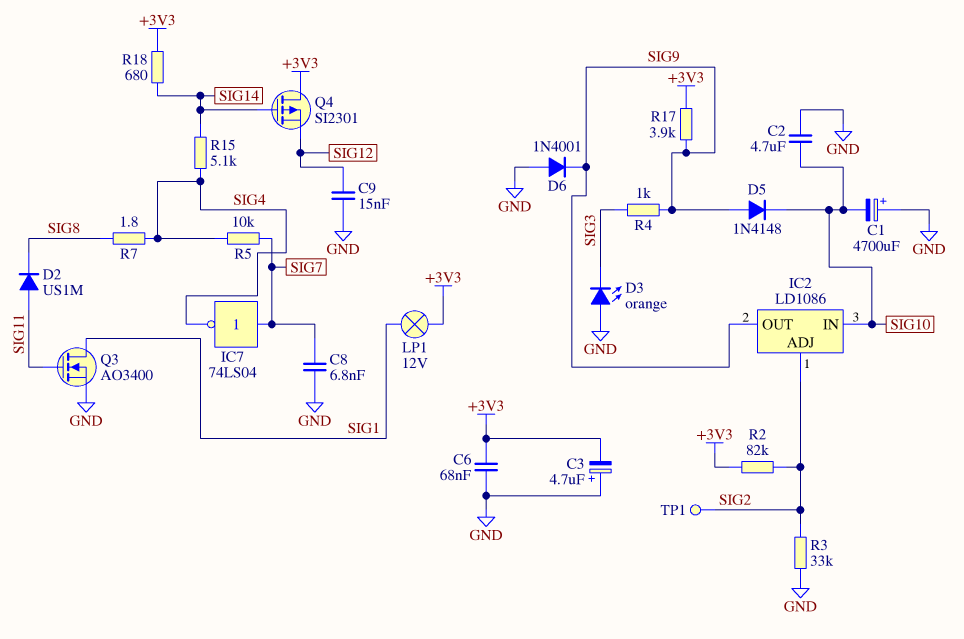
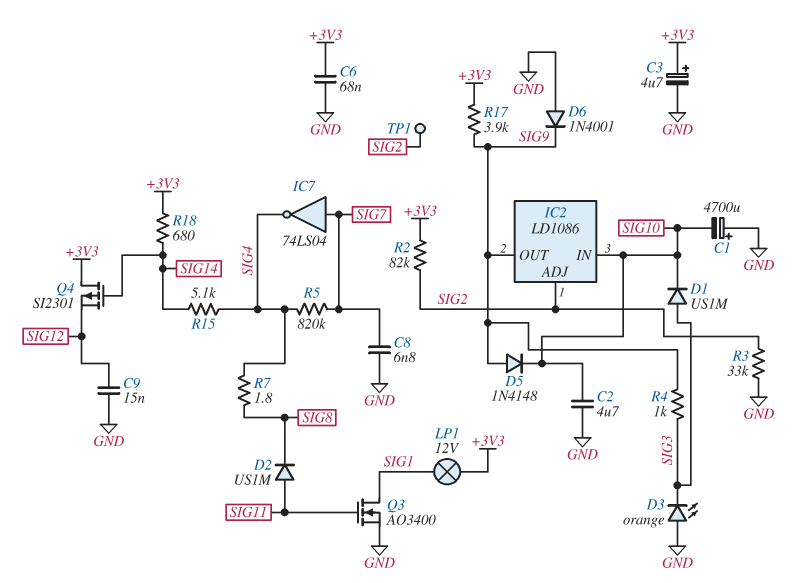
C3: 4.7uF (plus GND, minus +3V3) -> 4.7uF (plus +3V3, minus GND)
D1: none -> diode US1M (A SIG3, K SIG10)
R5: 10k (SIG4, SIG7) -> 820k (SIG4, SIG7)

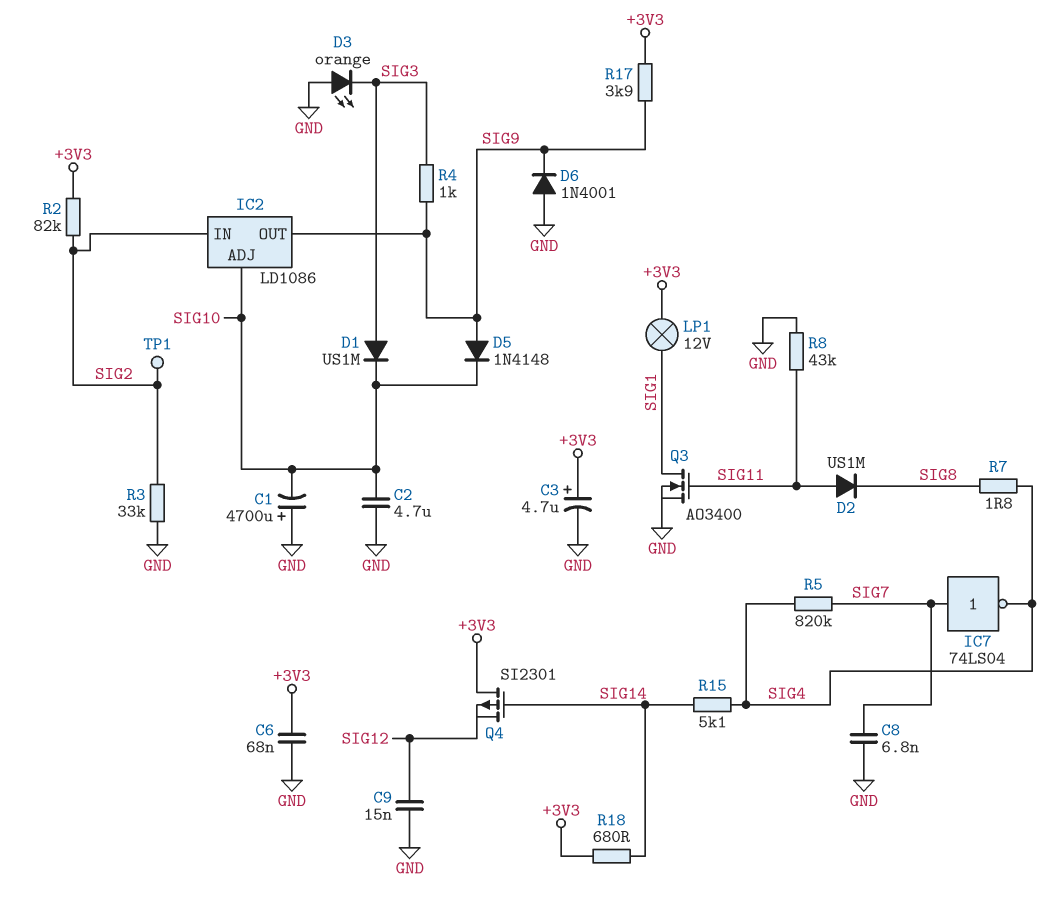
IC2 pin ADJ: SIG2 -> SIG10
IC2 pin IN: SIG10 -> SIG2
R8: none -> 43k (GND, SIG11)

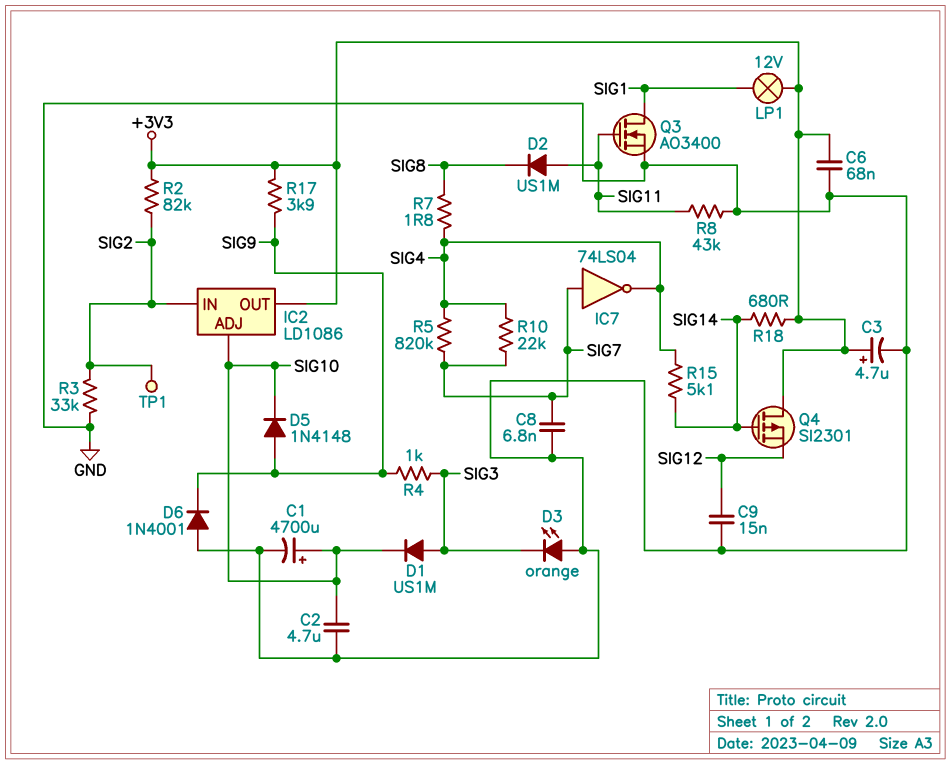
C1: 4700uF (plus GND, minus SIG10) -> 4700uF (plus SIG10, minus GND)
IC2 pin OUT: SIG9 -> +3V3
R10: none -> 22k (SIG4, SIG7)

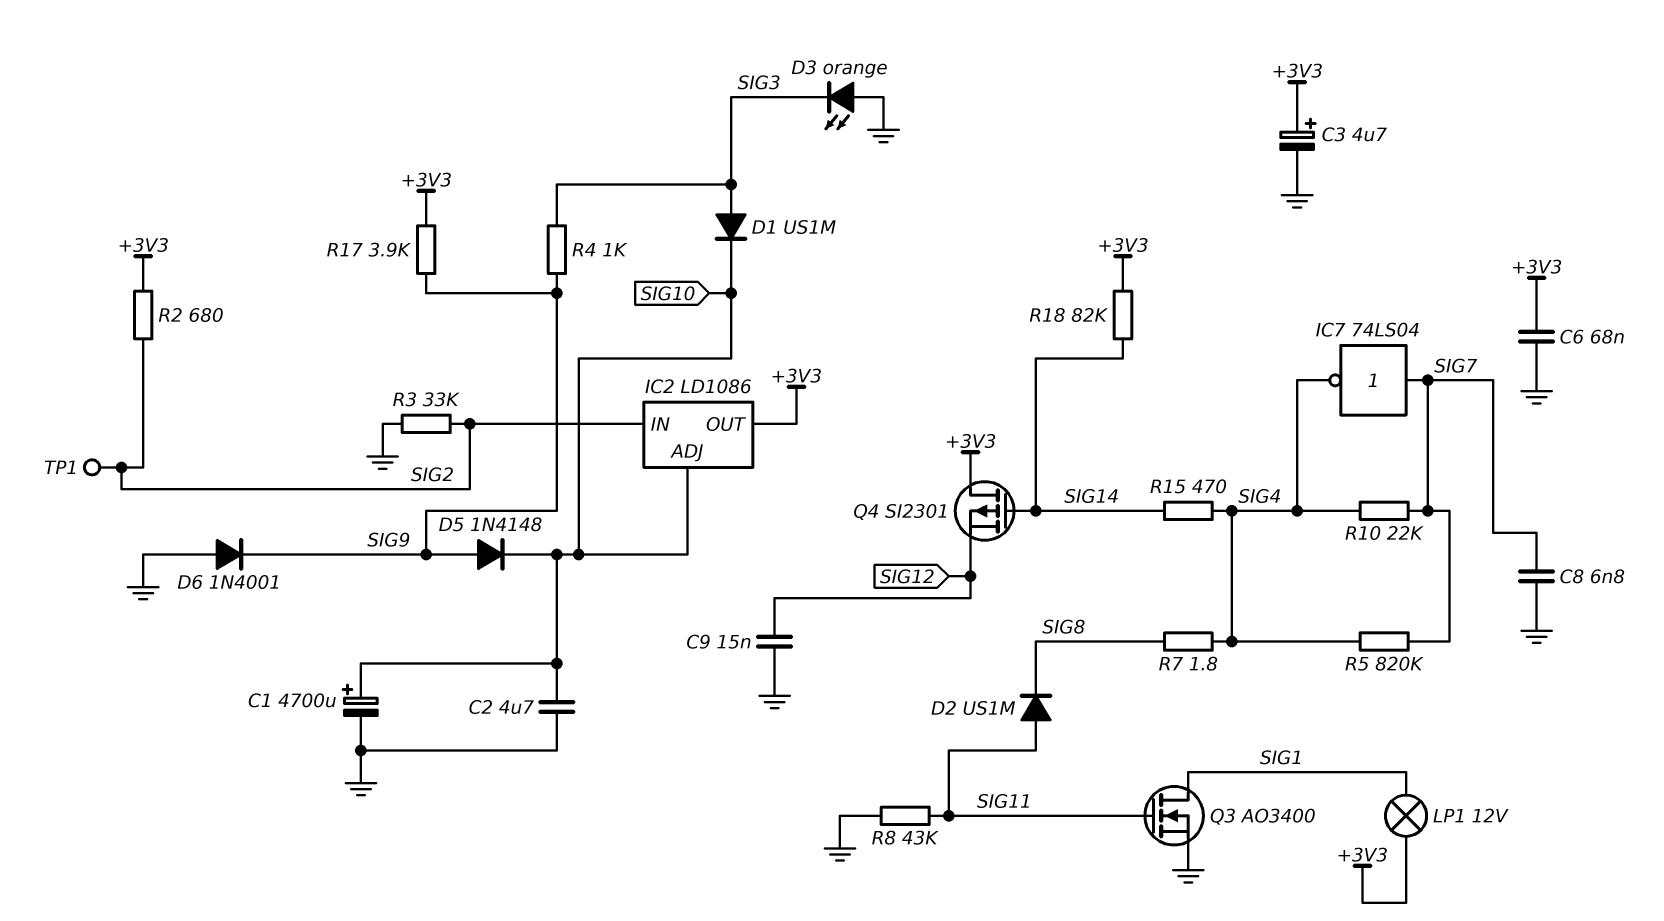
R2: 82k (+3V3, SIG2) -> 680 (+3V3, SIG2)
R15: 5.1k (SIG4, SIG14) -> 470 (SIG4, SIG14)
R18: 680 (+3V3, SIG14) -> 82k (+3V3, SIG14)

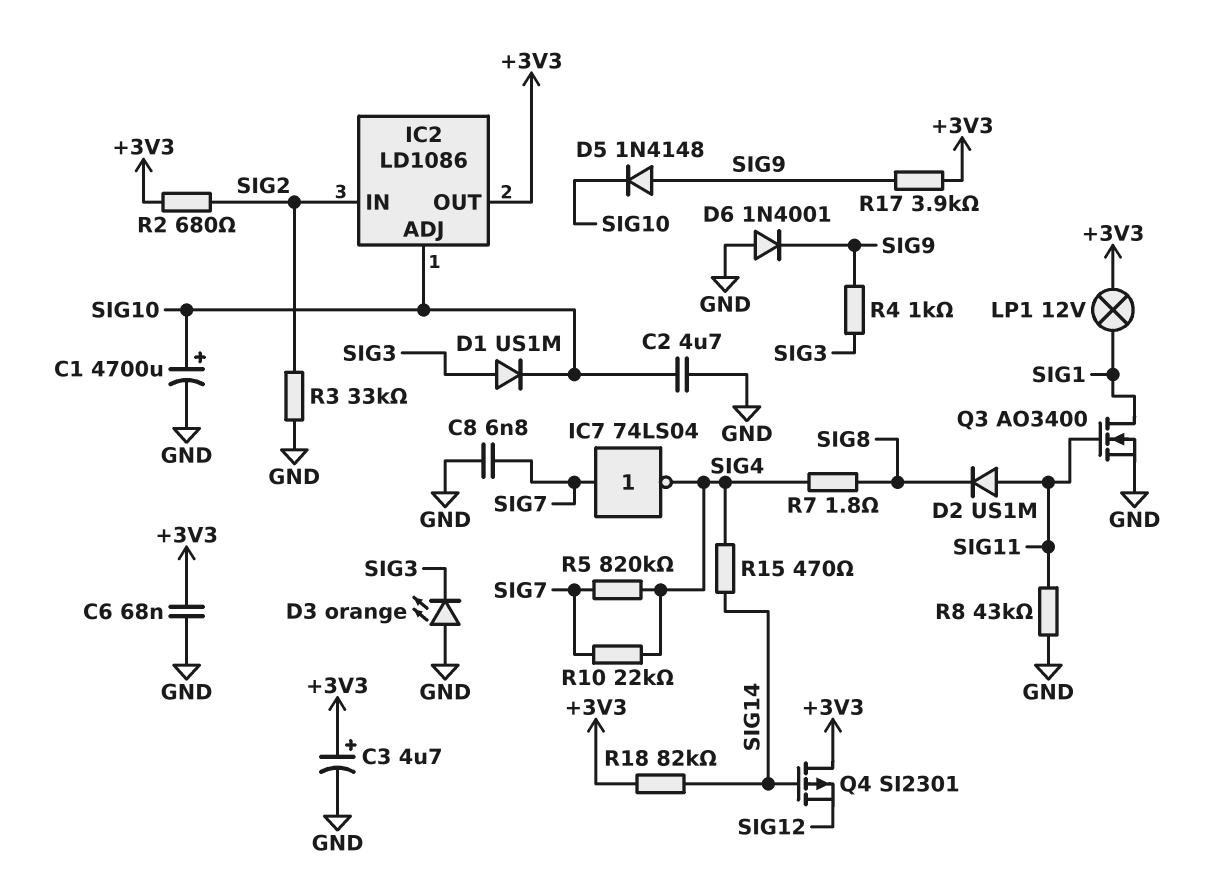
C9: 15nF (GND, SIG12) -> none
TP1: test point (SIG2) -> none

